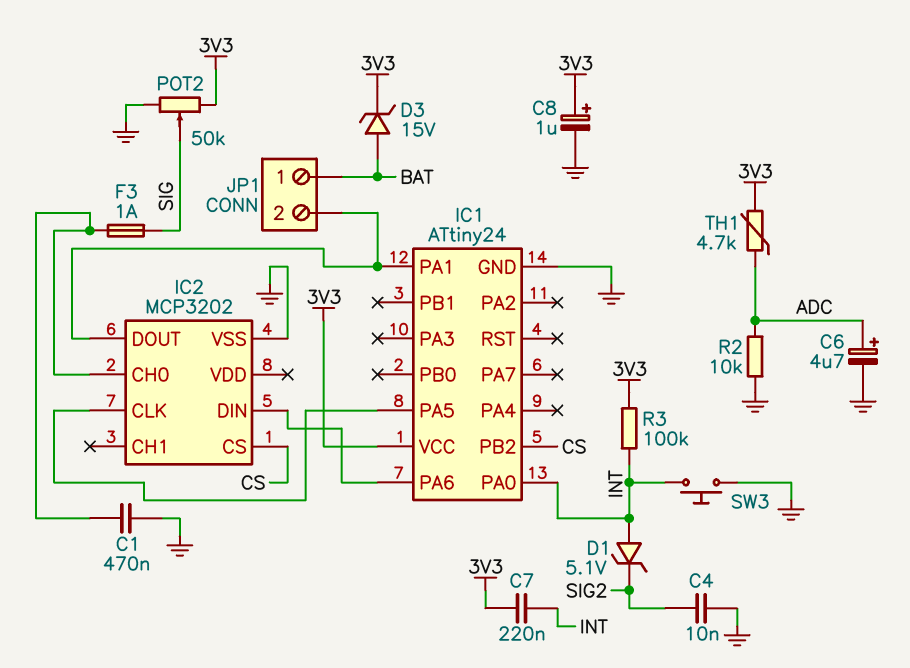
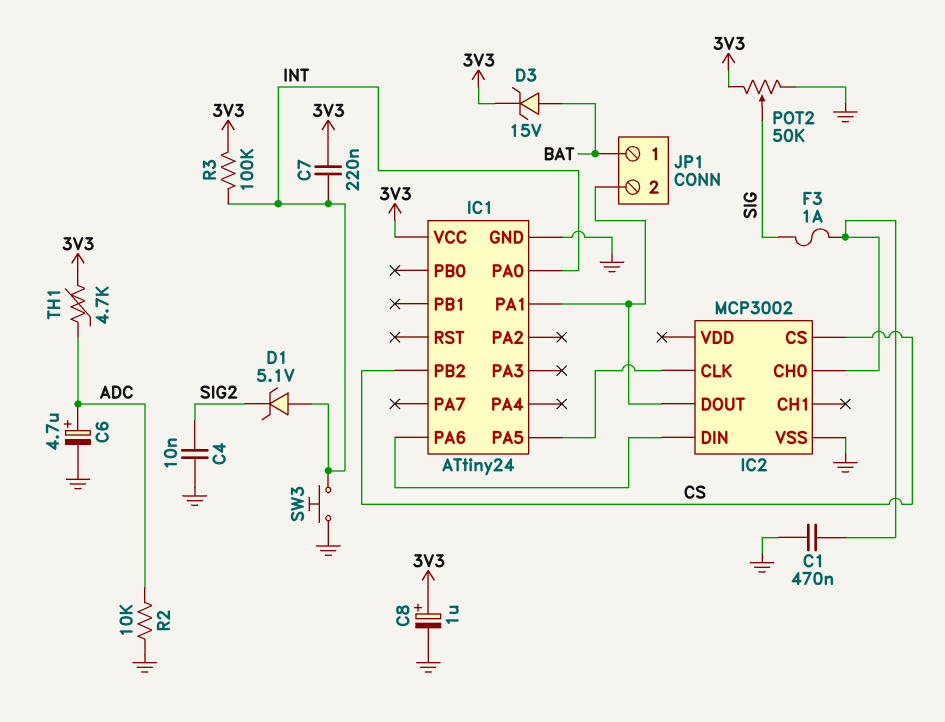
IC2: MCP3202 -> MCP3002

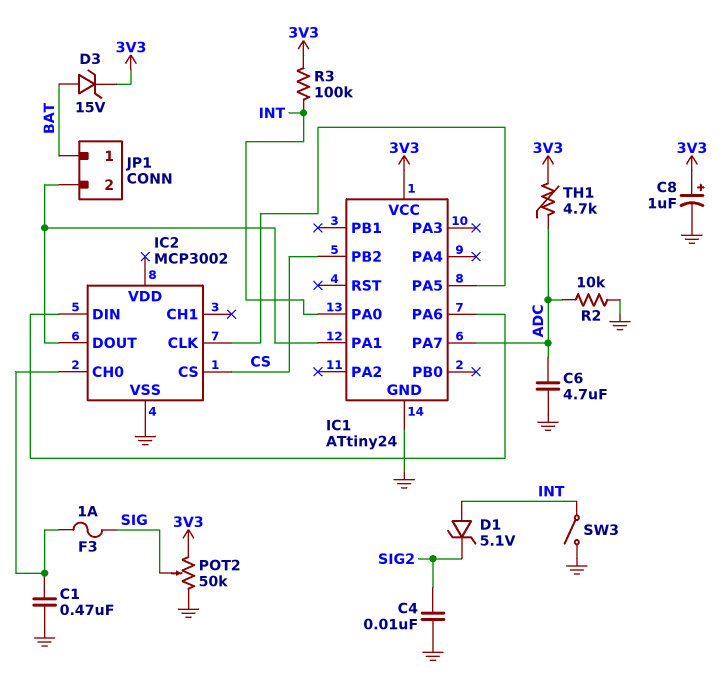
C6: 4.7uF (plus ADC, minus GND) -> 4.7uF (ADC, GND)
C7: 220nF (3V3, INT) -> none
IC1 pin PA7: none -> ADC
SW3: button (GND, INT) -> switch (GND, INT)

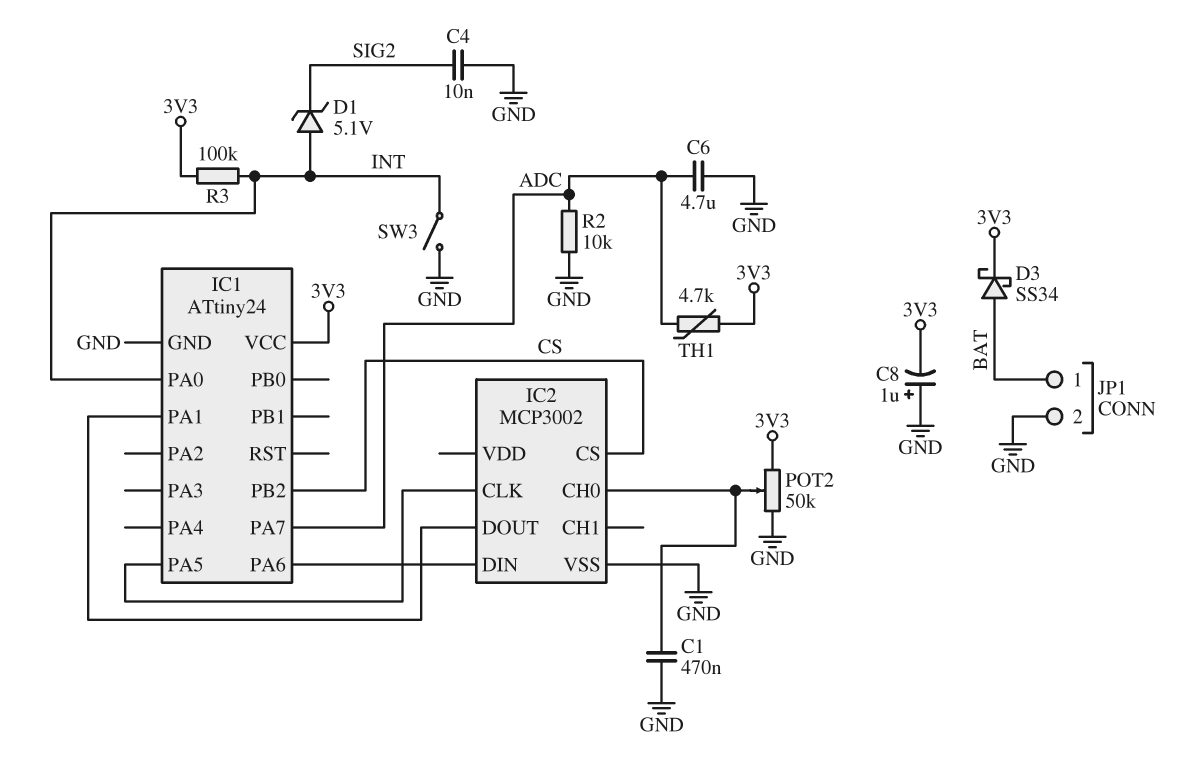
C8: 1uF (plus 3V3, minus GND) -> 1uF (plus GND, minus 3V3)
D3: zener 15V (A BAT, K 3V3) -> schottky SS34 (A BAT, K 3V3)
F3: 1A (IC2/CH0, SIG) -> none
JP1 pin 2: IC1/PA1 -> GND
POT2: 50k (3V3, GND, wiper SIG) -> 50k (3V3, GND, wiper IC2/CH0)

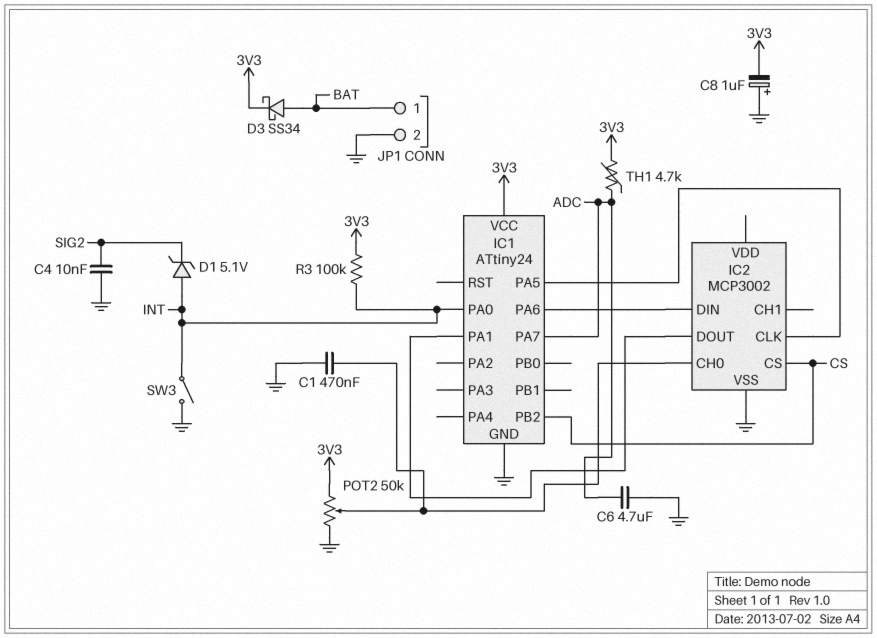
R2: 10k (ADC, GND) -> none

